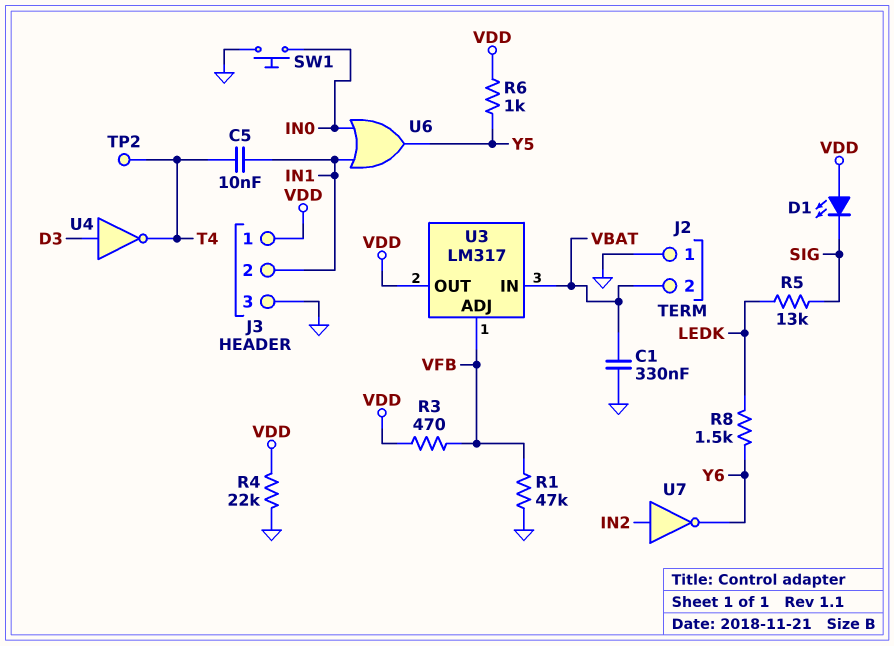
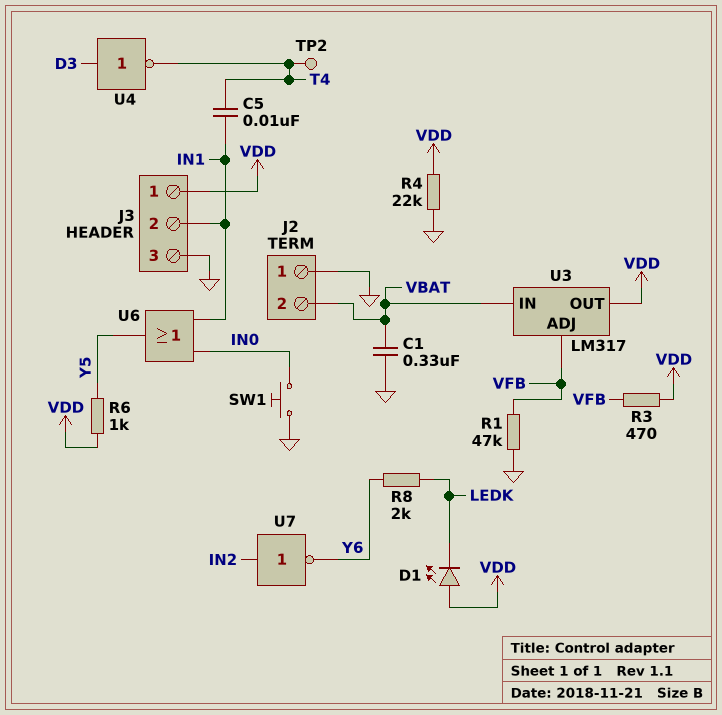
D1: LED (A VDD, K SIG) -> LED (A VDD, K LEDK)
R5: 13k (LEDK, SIG) -> none
R8: 1.5k (LEDK, Y6) -> 2k (LEDK, Y6)

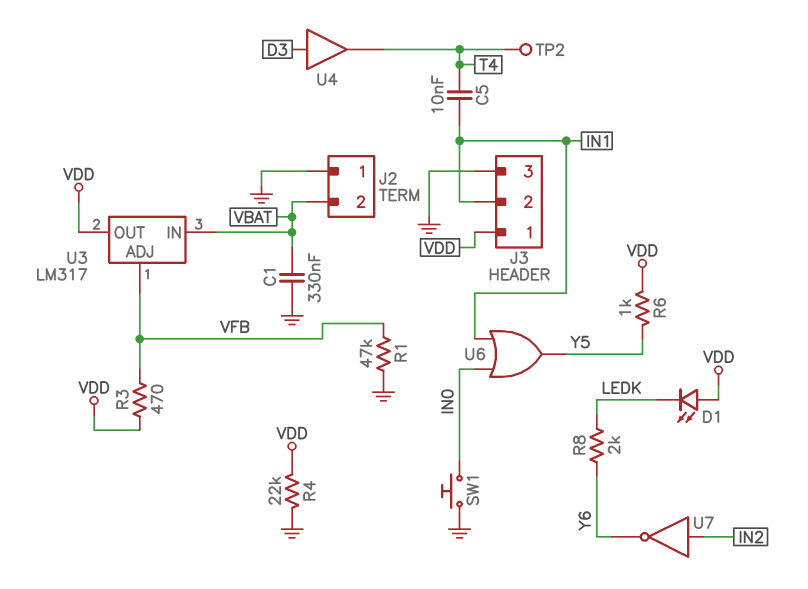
U4: NOT (in D3, out T4) -> buffer (in D3, out T4)

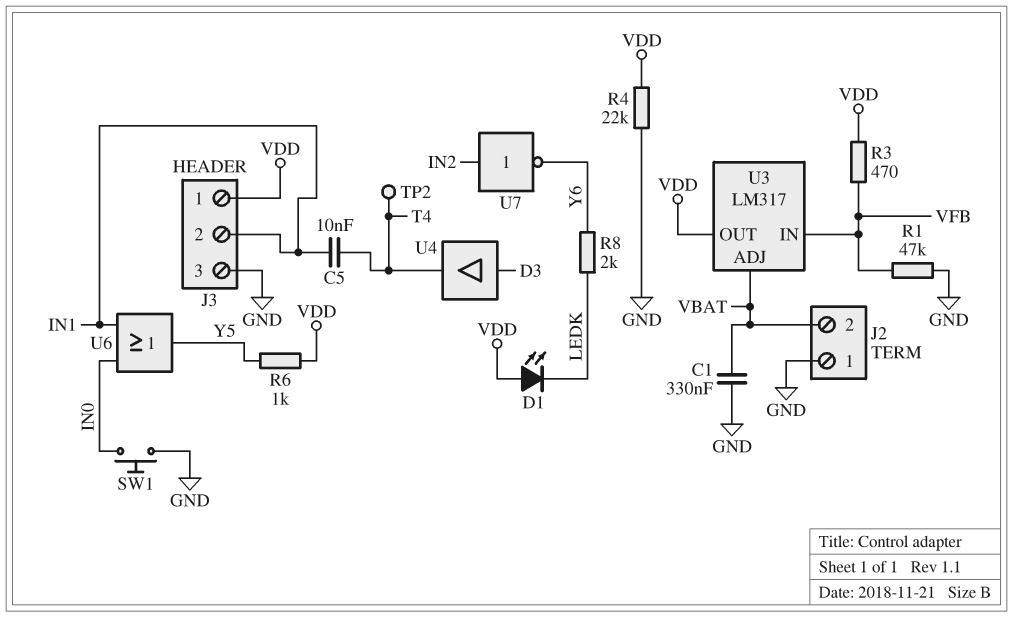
U3 pin ADJ: VFB -> VBAT
U3 pin IN: VBAT -> VFB

